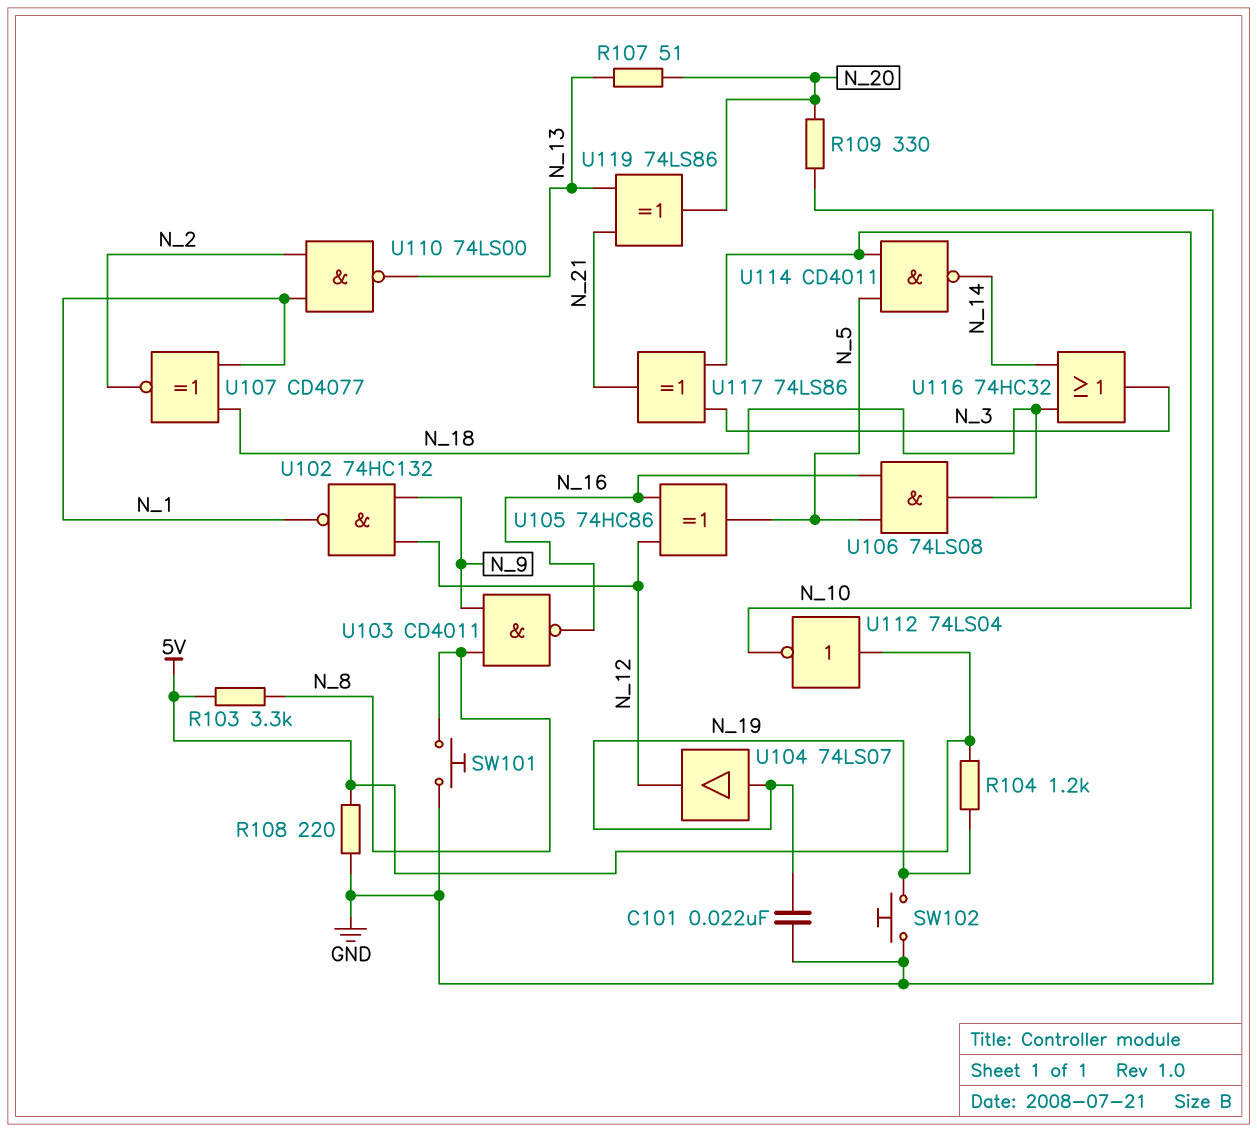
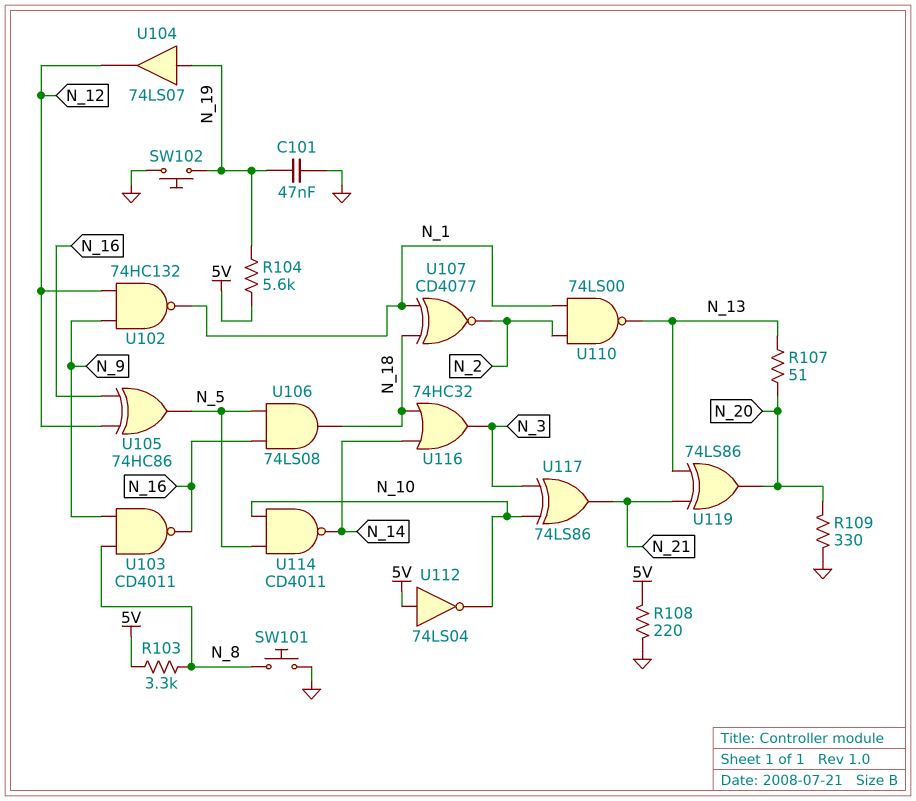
C101: 22nF (GND, N_19) -> 47nF (GND, N_19)
R104: 1.2k (5V, N_19) -> 5.6k (5V, N_19)

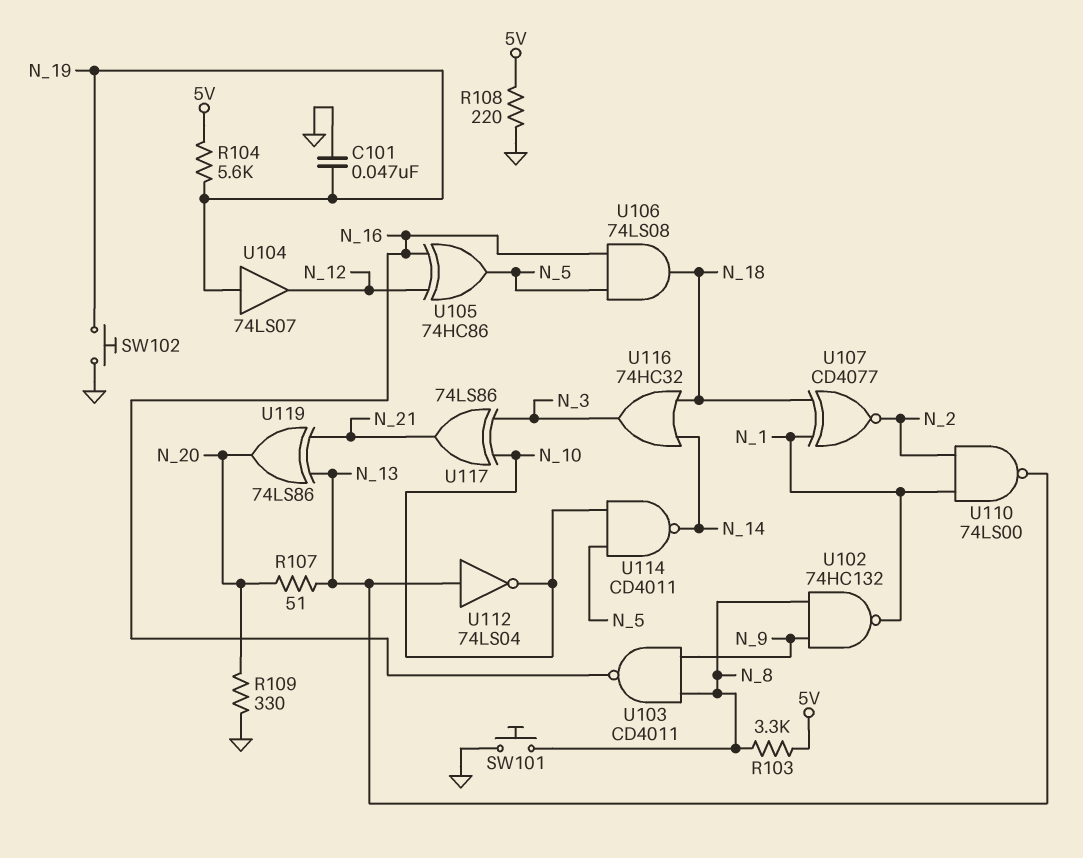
U102: NAND 74HC132 (in N_9, in N_12, out N_1) -> NAND 74HC132 (in N_8, in N_9, out N_1)
U112: NOT 74LS04 (in 5V, out N_10) -> NOT 74LS04 (in N_13, out N_10)

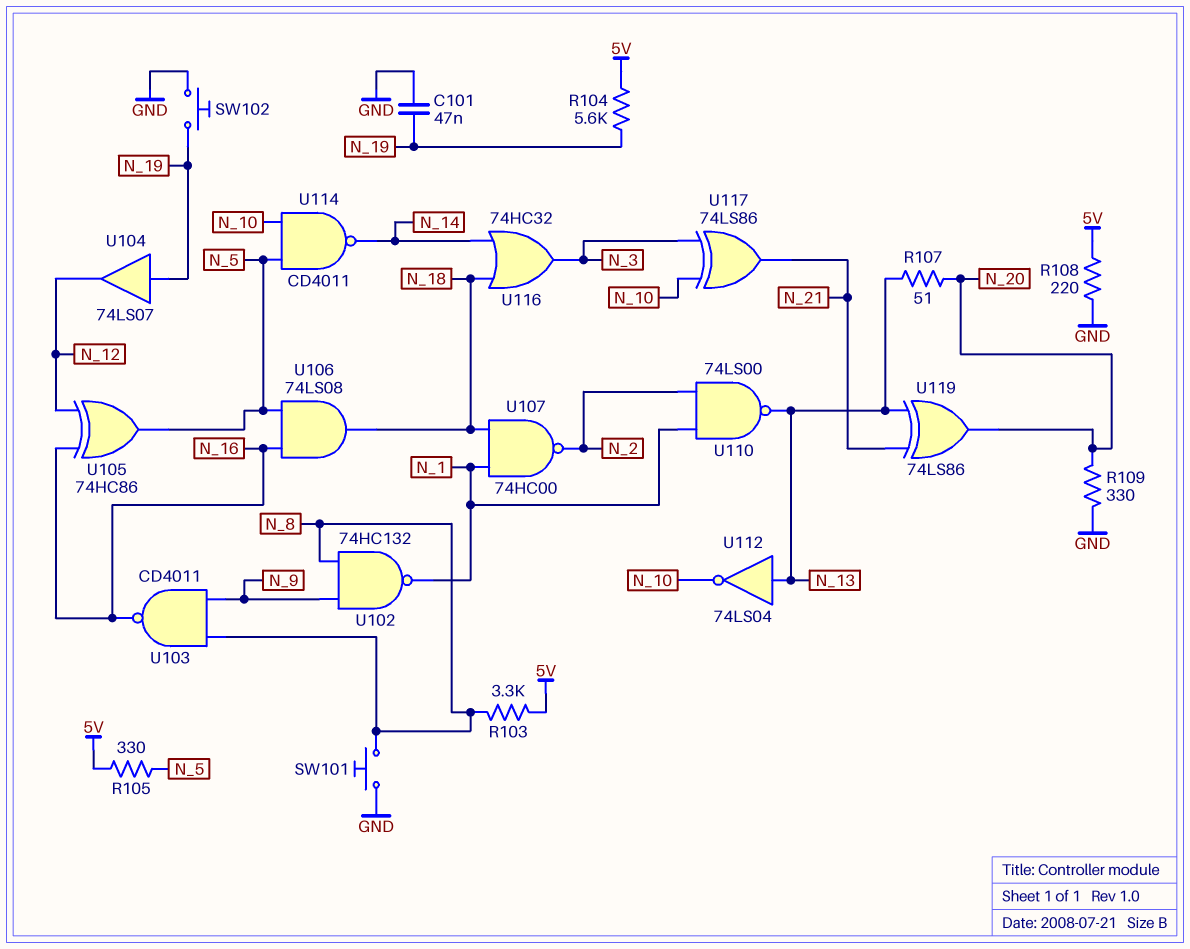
R105: none -> 330 (5V, N_5)
U107: XNOR CD4077 (in N_1, in N_18, out N_2) -> NAND 74HC00 (in N_1, in N_18, out N_2)

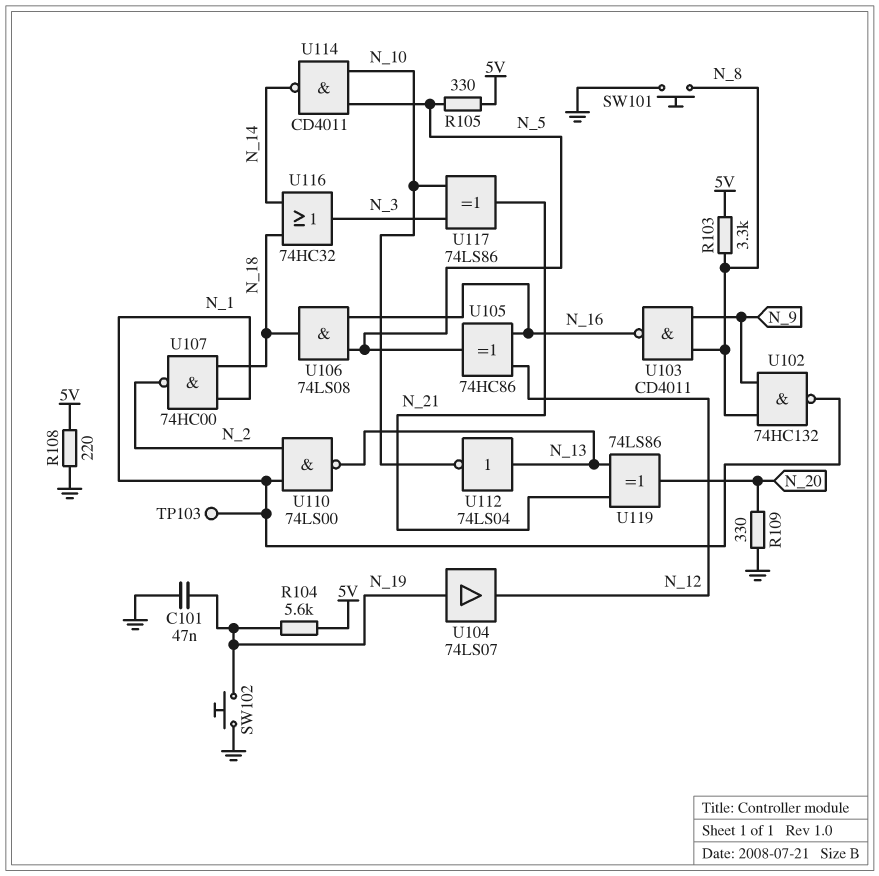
R107: 51 (N_13, N_20) -> none
TP103: none -> test point (N_1)

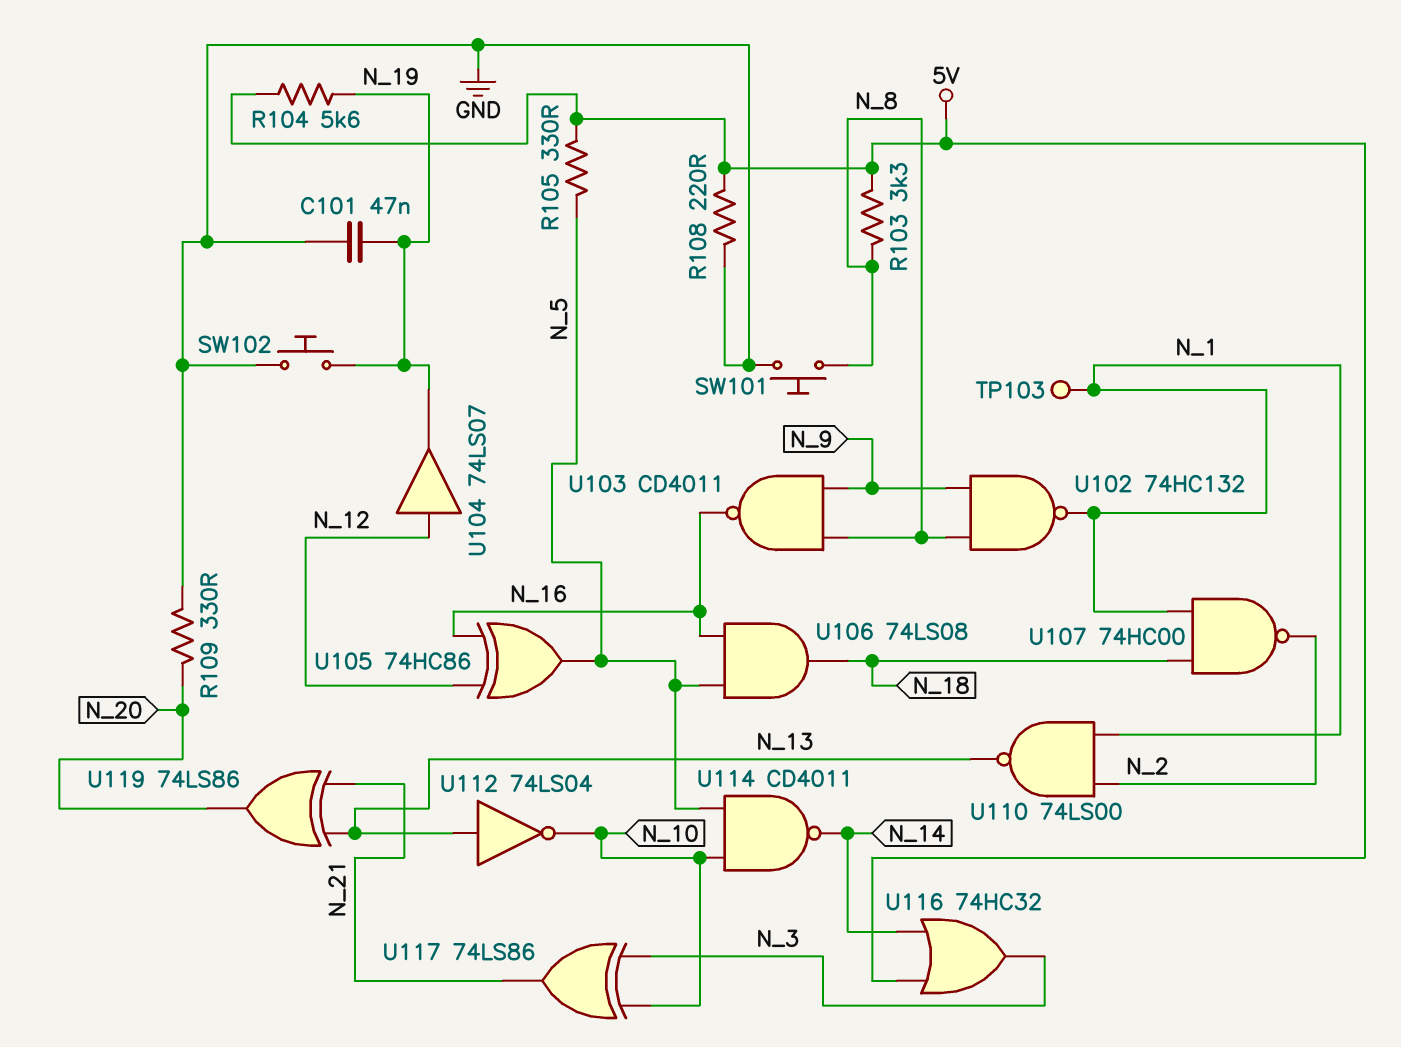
U104: buffer 74LS07 (in N_19, out N_12) -> buffer 74LS07 (in N_12, out N_19)
U116: OR 74HC32 (in N_14, in N_18, out N_3) -> OR 74HC32 (in 5V, in N_14, out N_3)

